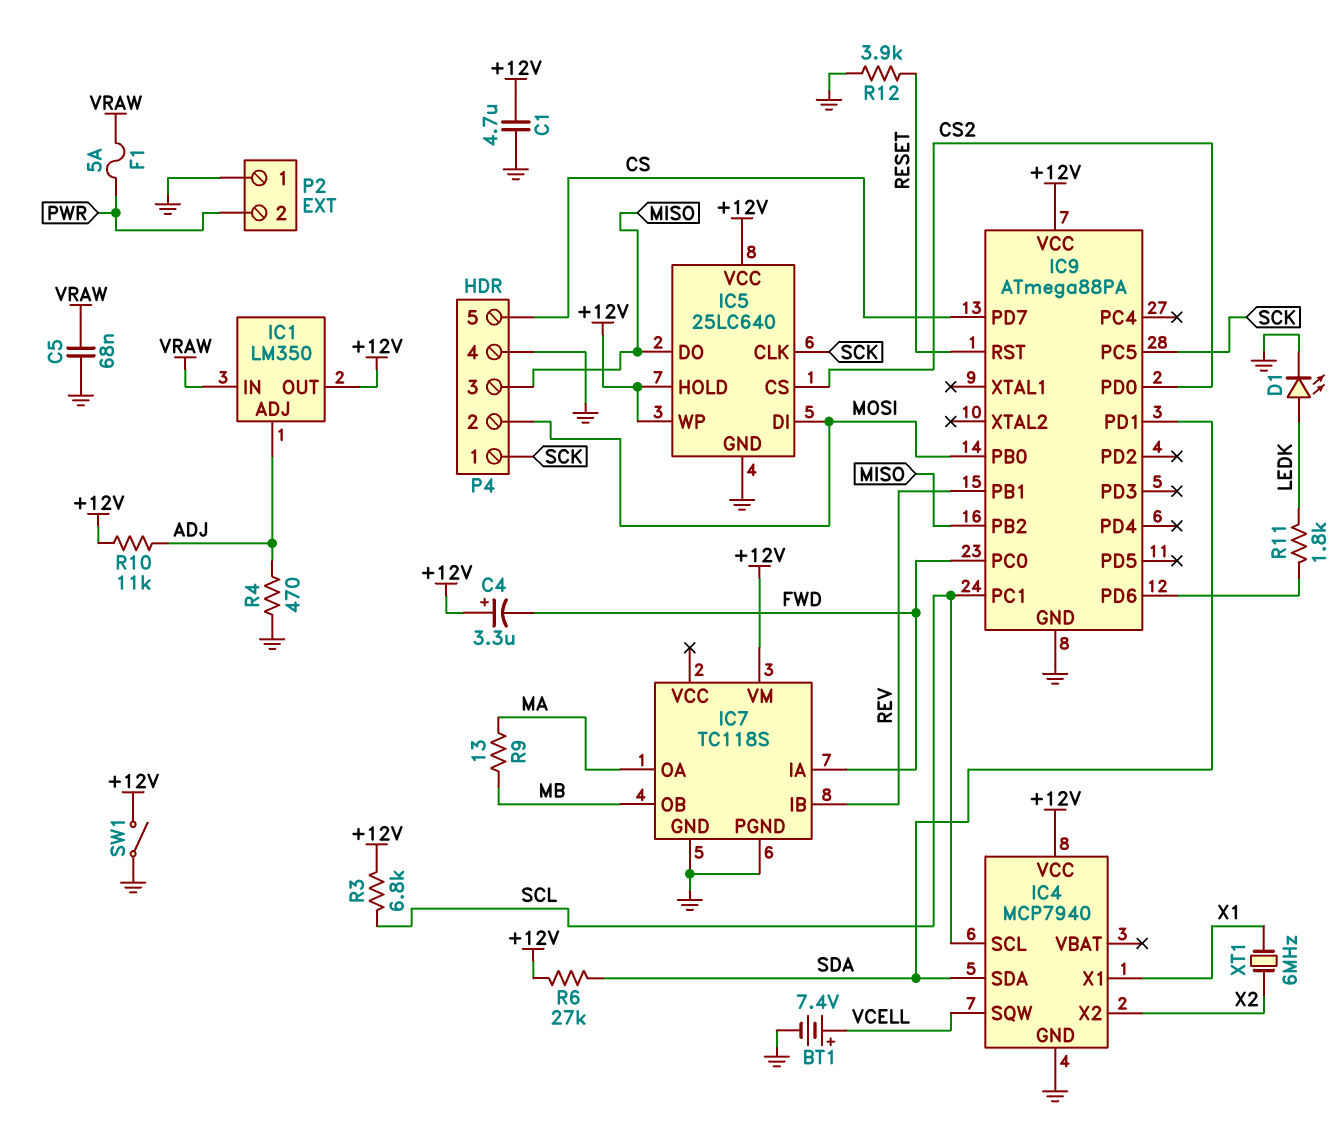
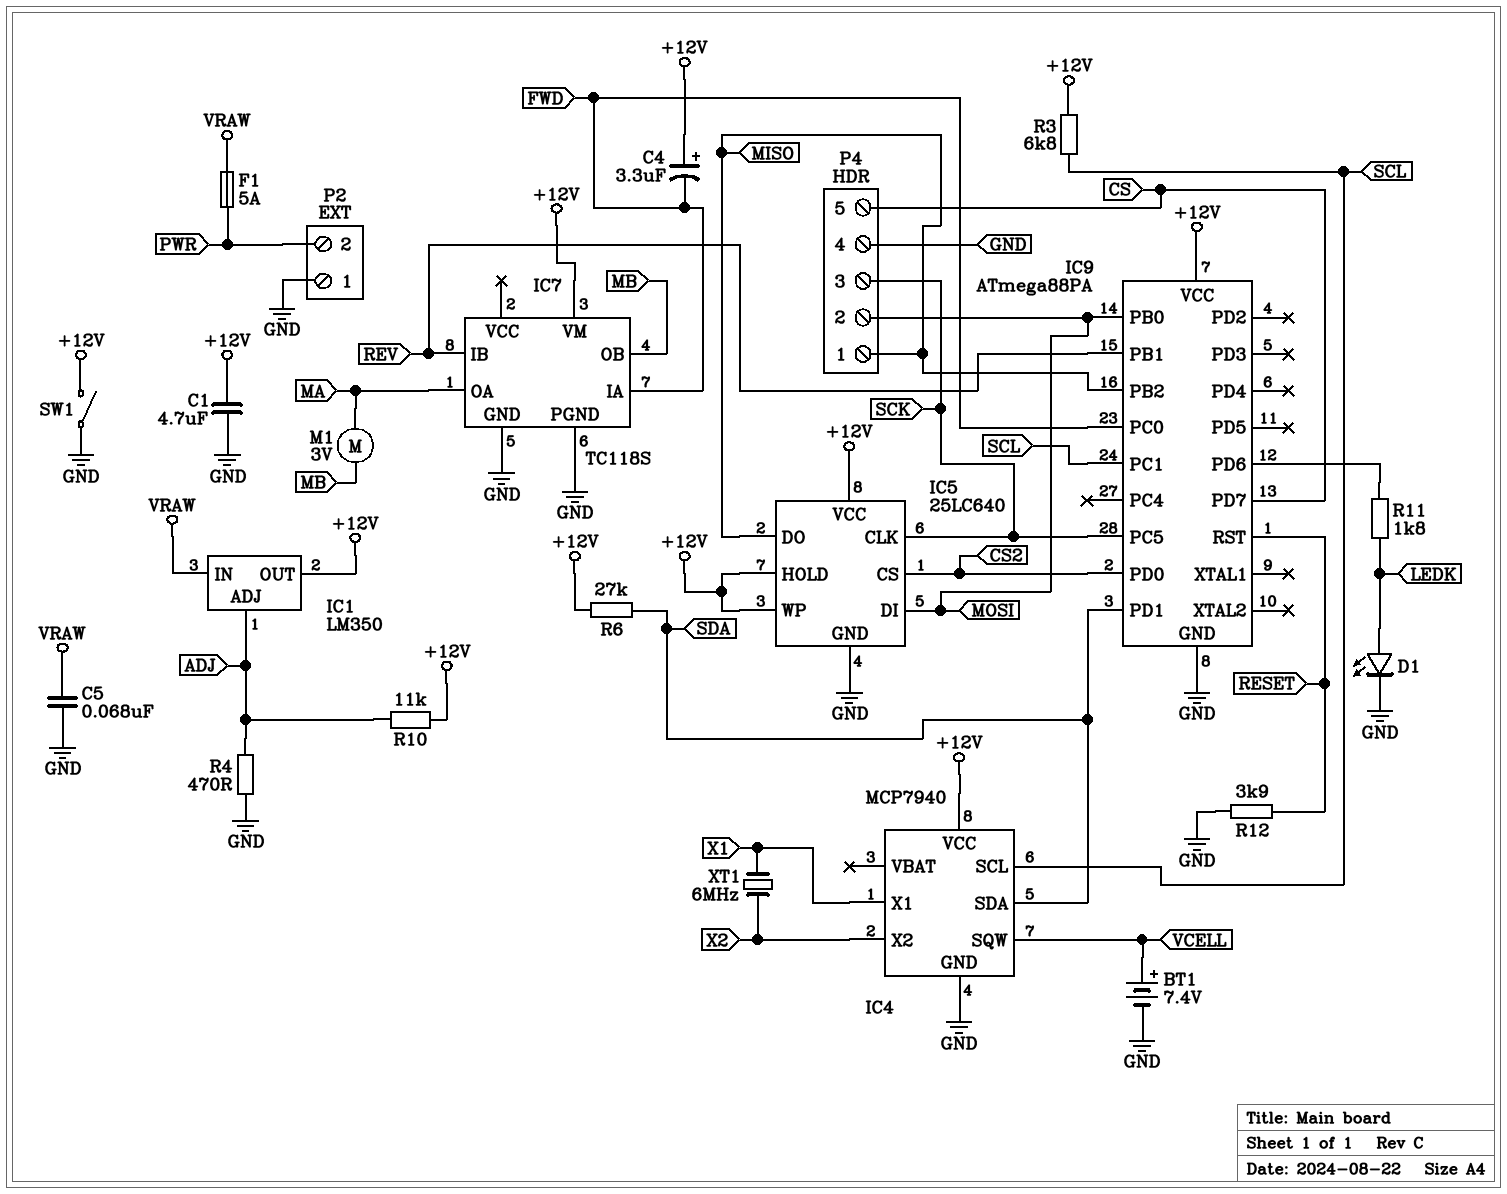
M1: none -> motor 3V (MA, MB)
P4 pin 1: SCK -> MISO
P4 pin 3: MISO -> SCK
R9: 13 (MA, MB) -> none

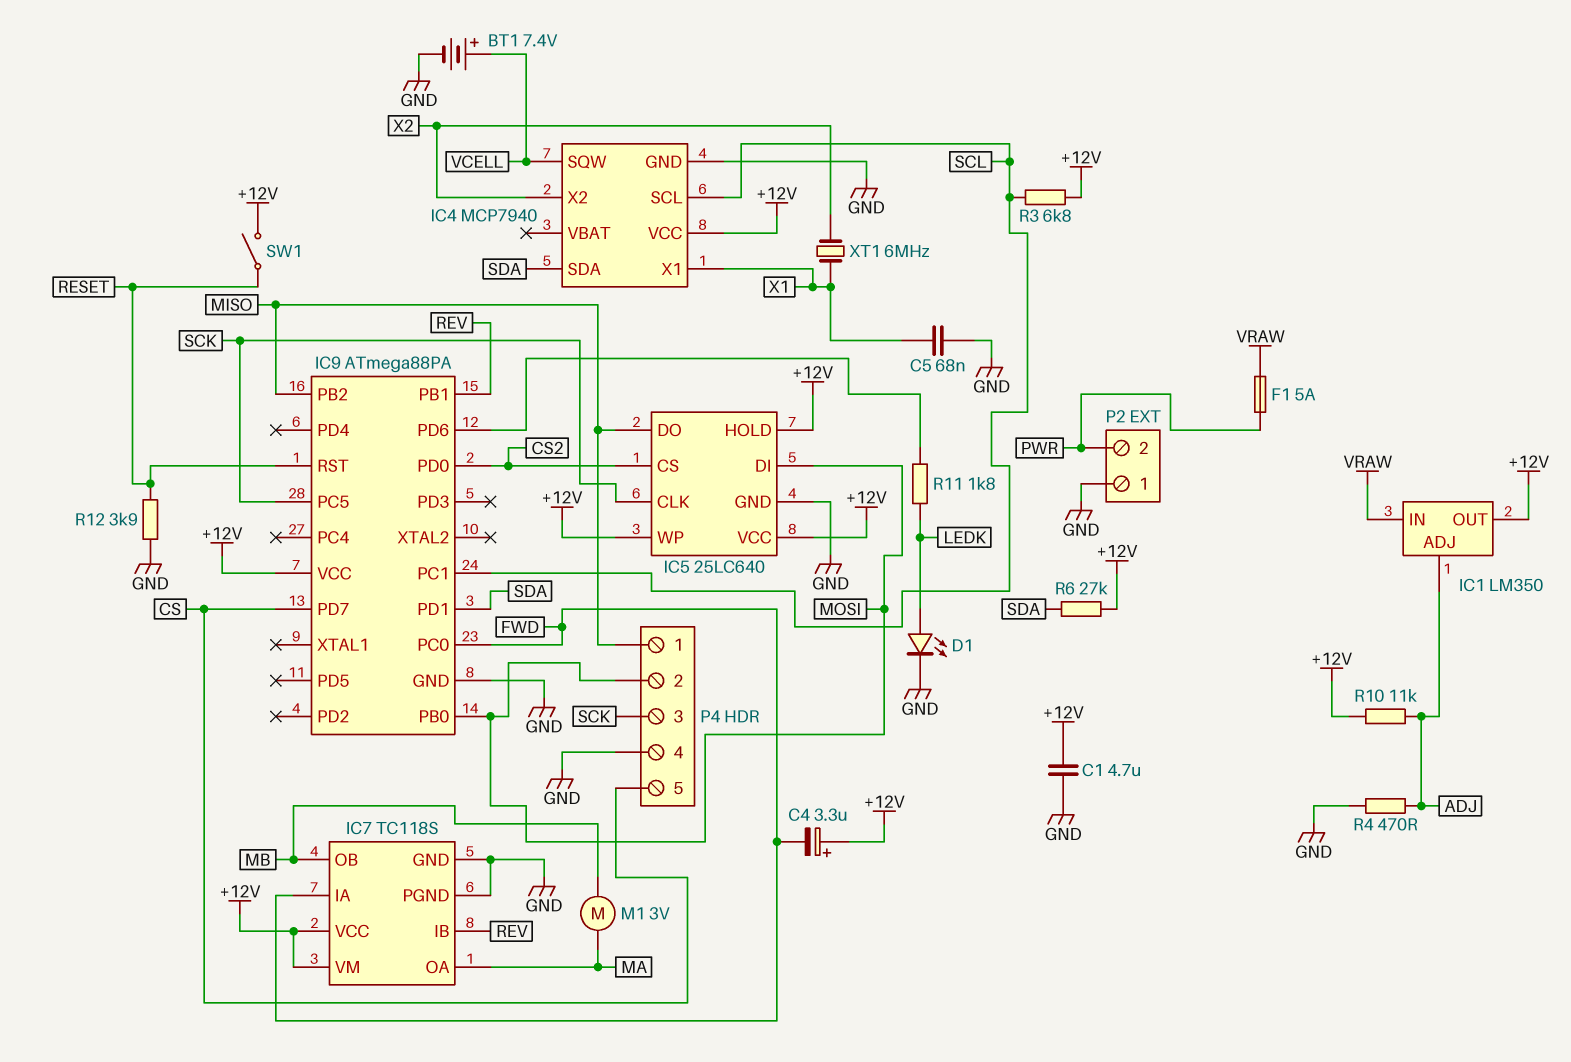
C5: 68nF (GND, VRAW) -> 68nF (GND, X1)
IC7 pin VCC: none -> +12V
SW1: switch (+12V, GND) -> switch (+12V, RESET)

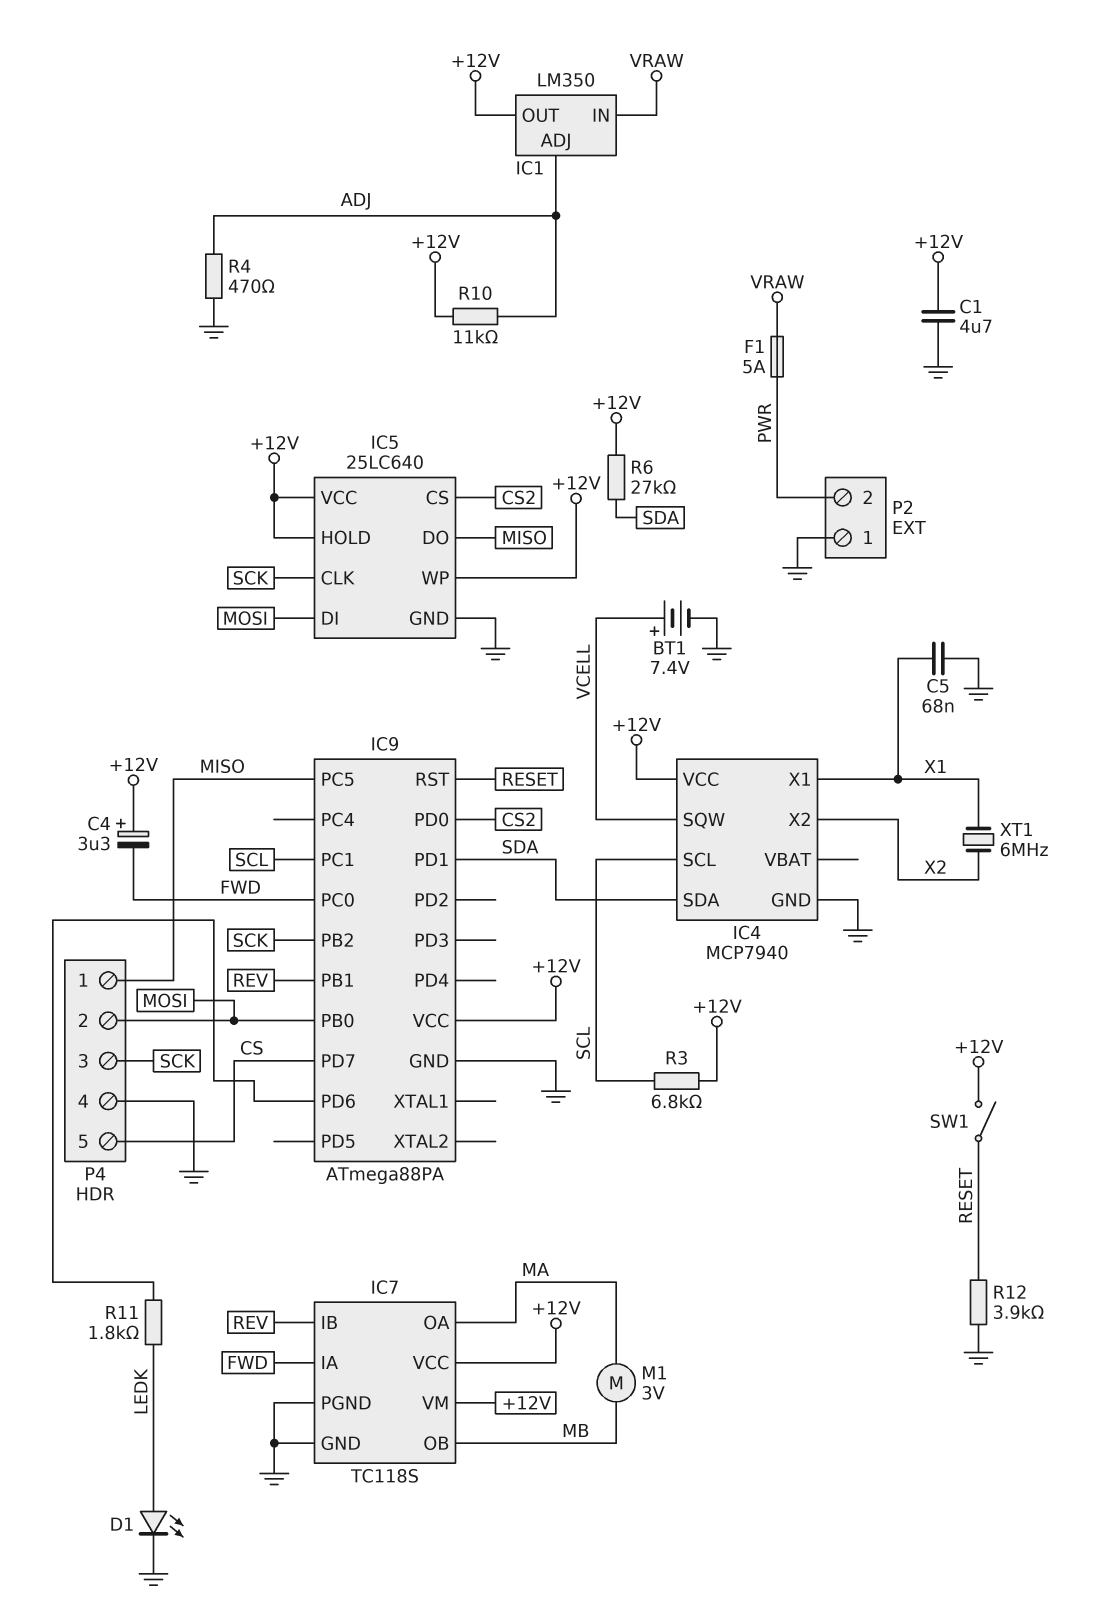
IC9 pin PB2: MISO -> SCK
IC9 pin PC5: SCK -> MISO

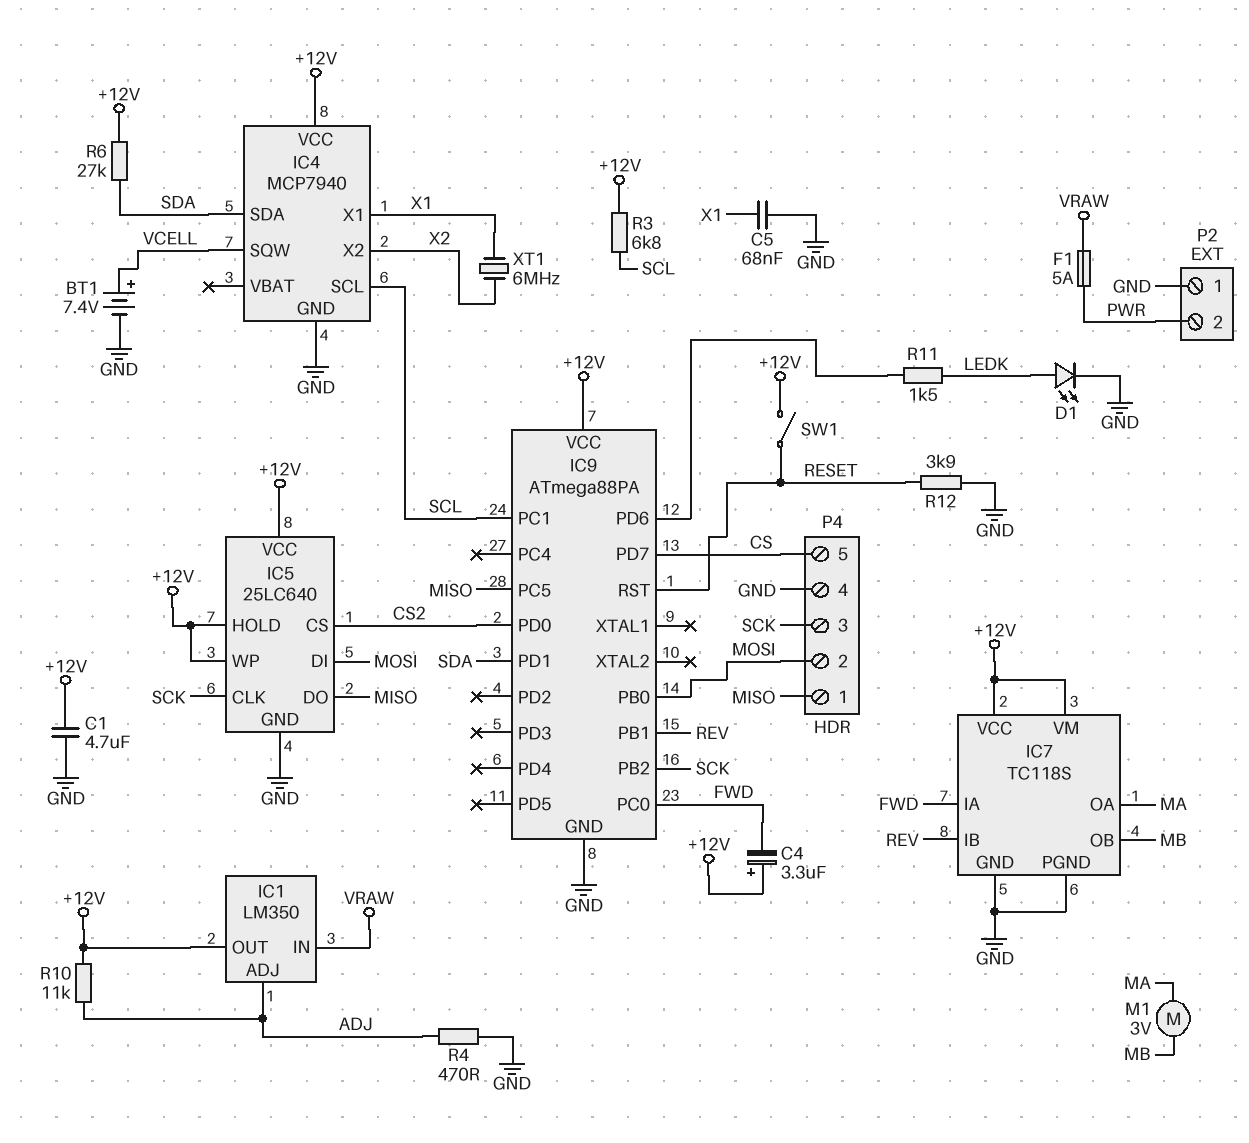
R11: 1.8k (IC9/PD6, LEDK) -> 1.5k (IC9/PD6, LEDK)

